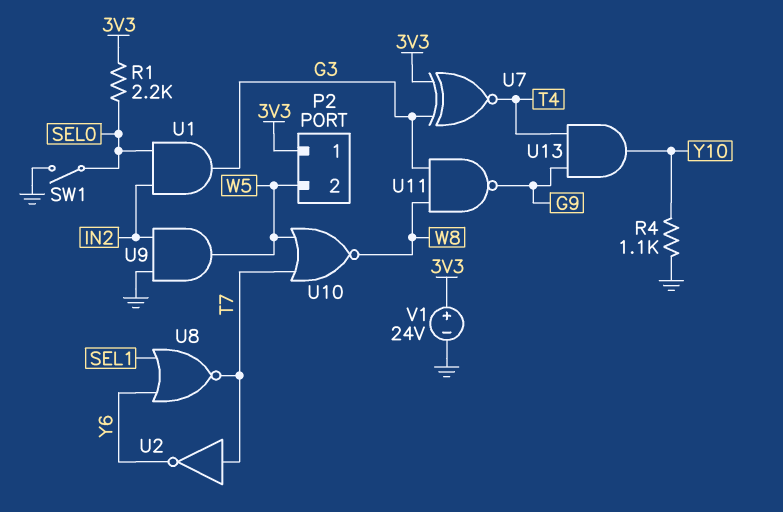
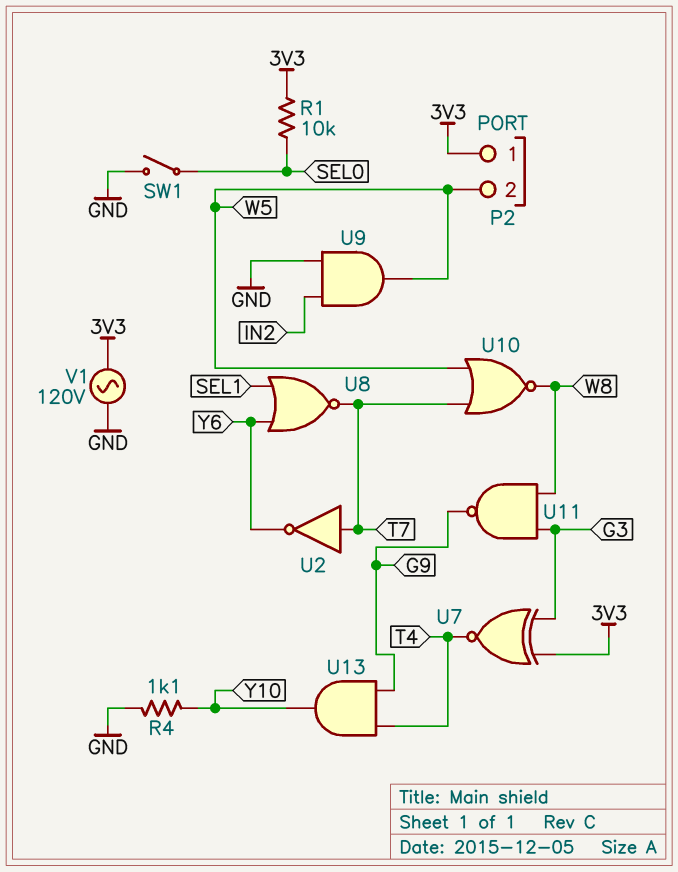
R1: 2.2k (3V3, SEL0) -> 10k (3V3, SEL0)
U1: AND (in IN2, in SEL0, out G3) -> none
V1: 24V (plus 3V3, minus GND) -> AC 120V (3V3, GND)

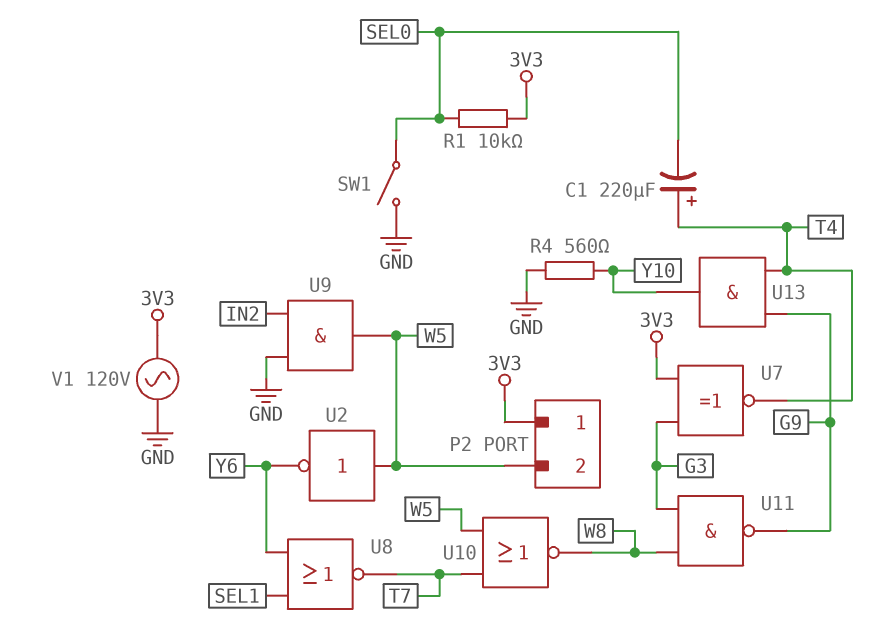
C1: none -> 220uF (plus T4, minus SEL0)
R4: 1.1k (GND, Y10) -> 560 (GND, Y10)
U2: NOT (in T7, out Y6) -> NOT (in W5, out Y6)

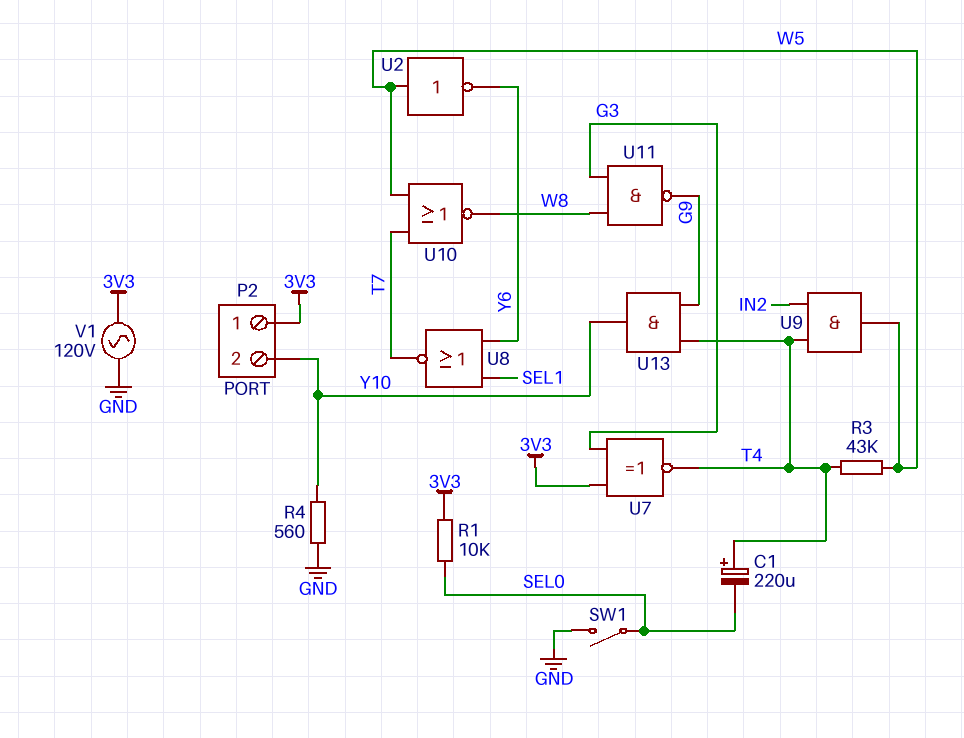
P2 pin 2: W5 -> Y10
R3: none -> 43k (T4, W5)
U9: AND (in GND, in IN2, out W5) -> AND (in IN2, in T4, out W5)

